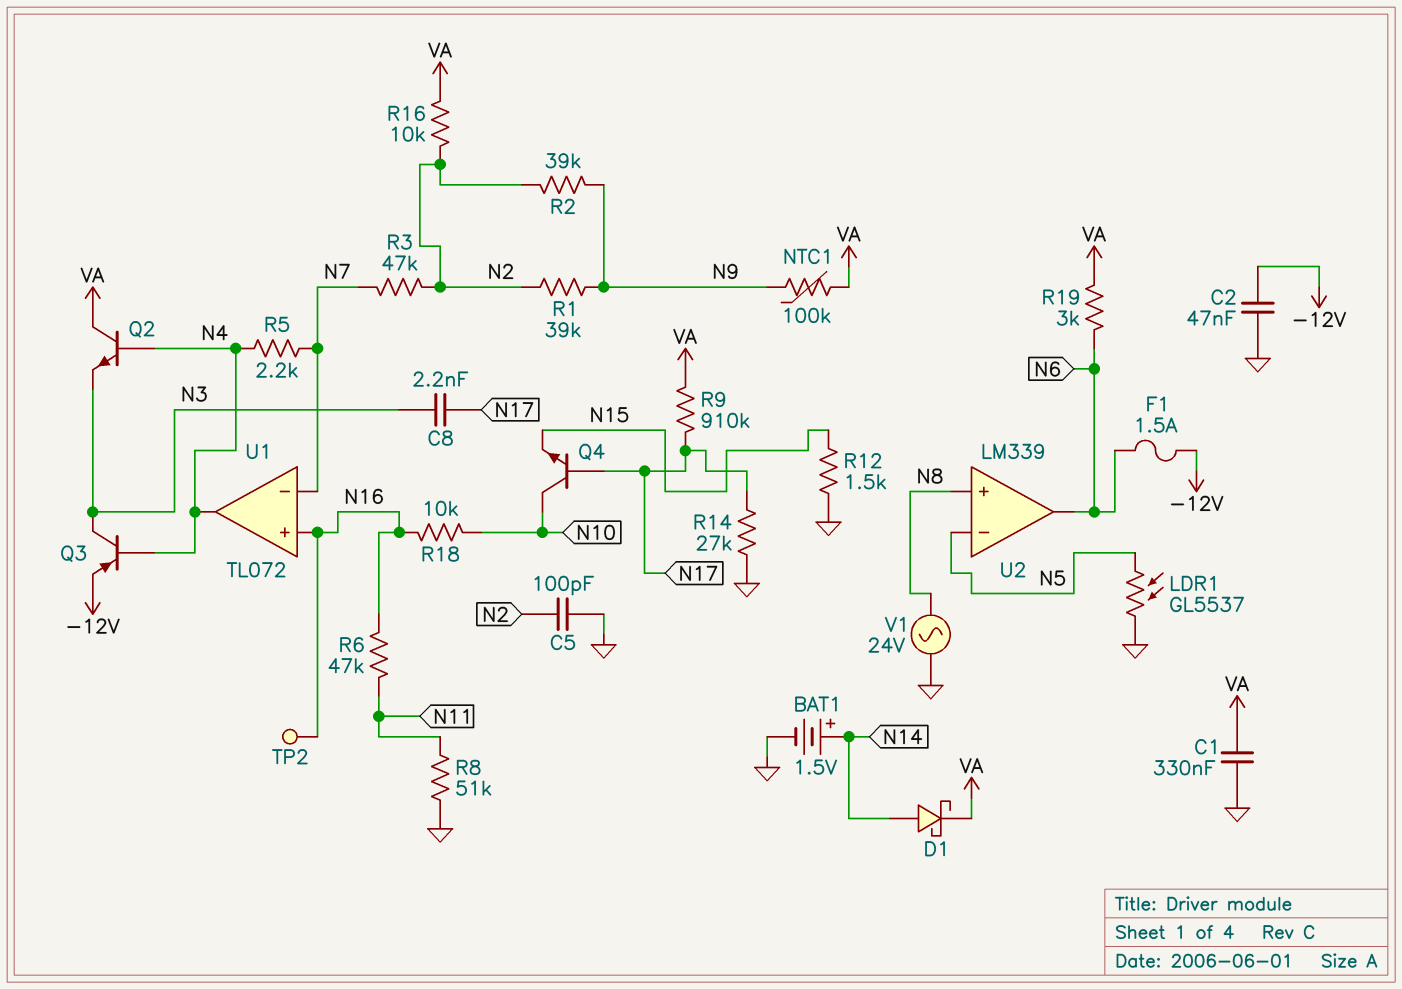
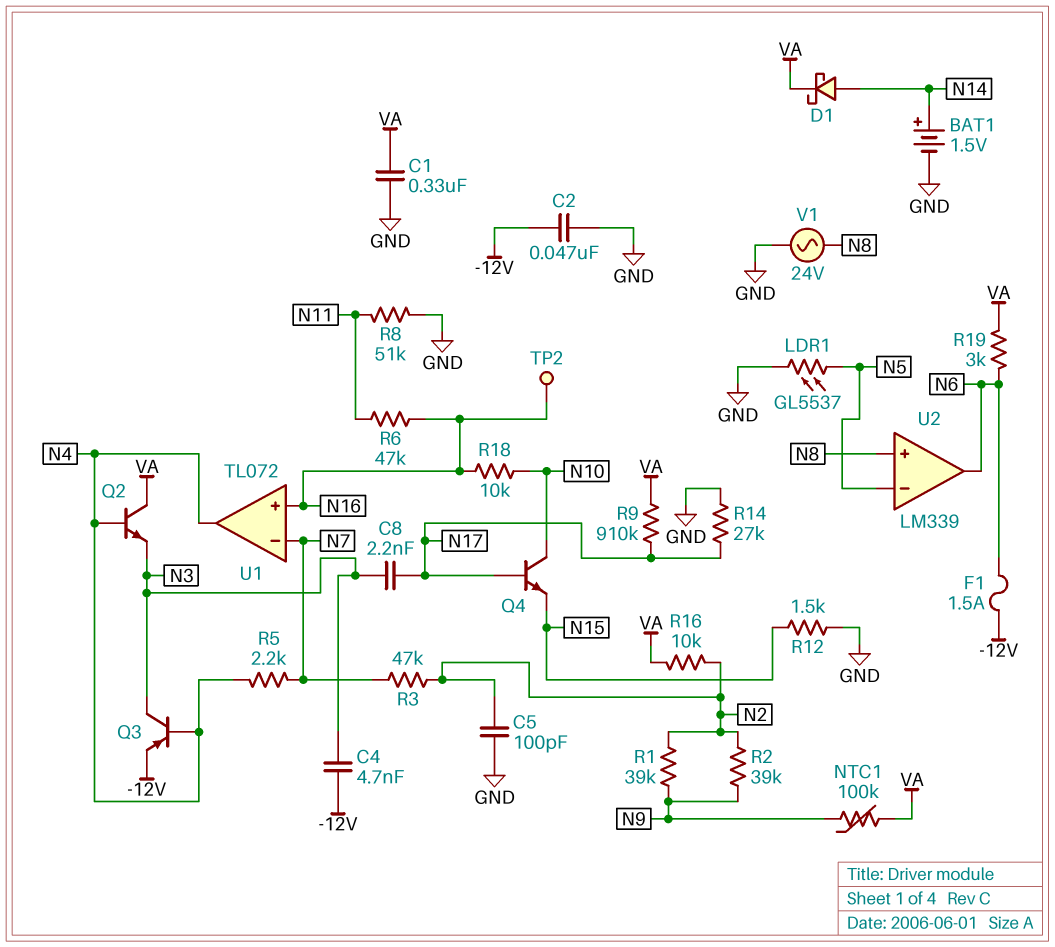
C4: none -> 4.7nF (-12V, N3)

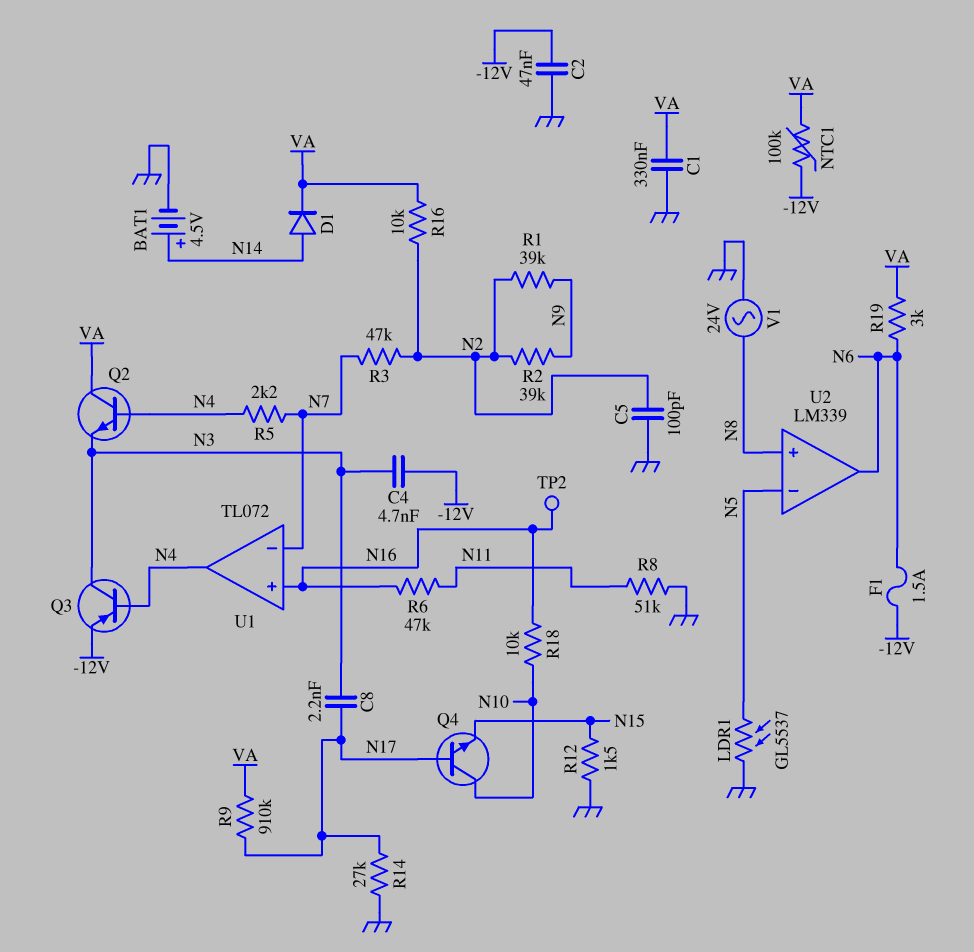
BAT1: 1.5V (plus N14, minus GND) -> 4.5V (plus N14, minus GND)
D1: schottky (A N14, K VA) -> diode (A N14, K VA)
NTC1: 100k (N9, VA) -> 100k (-12V, VA)

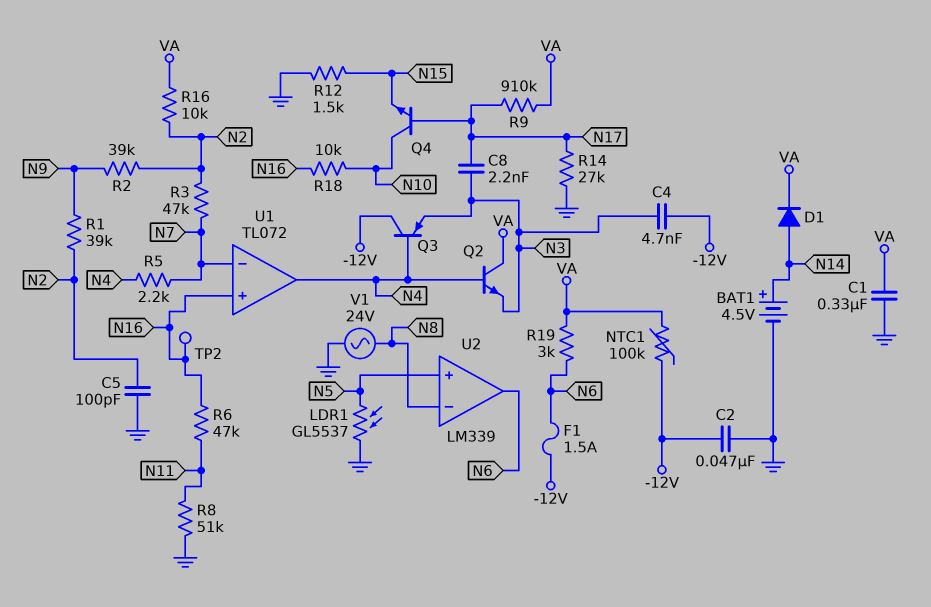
Q3: PNP (B N4, C N3, E -12V) -> PNP (B N4, C -12V, E N3)
U2 pin in+: N8 -> N5
U2 pin in-: N5 -> N8

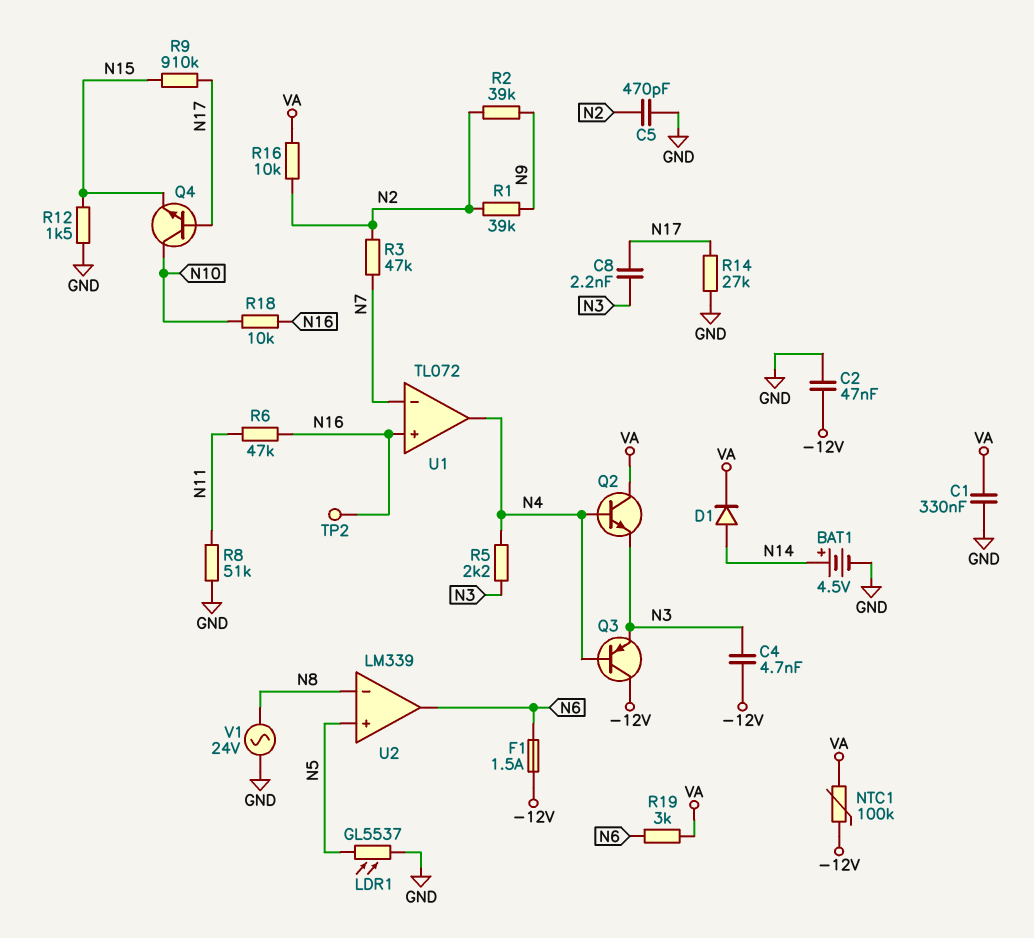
C5: 100pF (GND, N2) -> 470pF (GND, N2)
R5: 2.2k (N4, N7) -> 2.2k (N3, N4)
R9: 910k (N17, VA) -> 910k (N15, N17)

